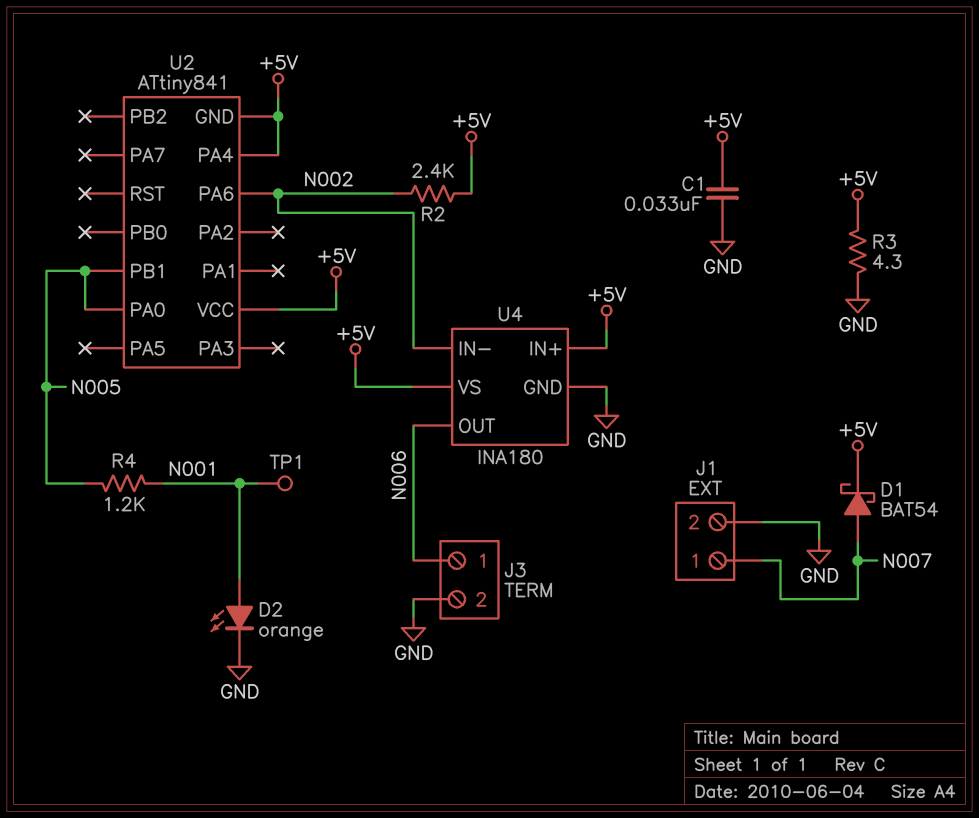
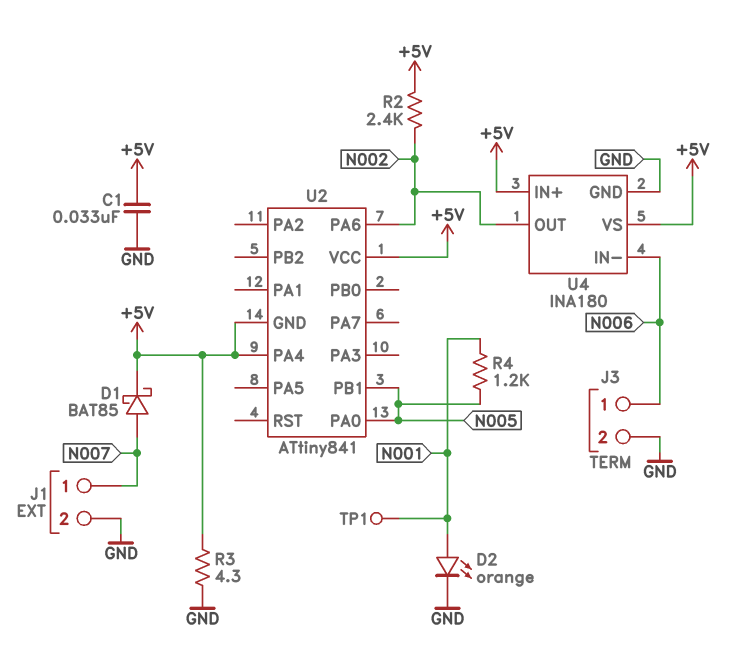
D1: schottky BAT54 (A N007, K +5V) -> schottky BAT85 (A N007, K +5V)
U4 pin IN-: N002 -> N006
U4 pin OUT: N006 -> N002

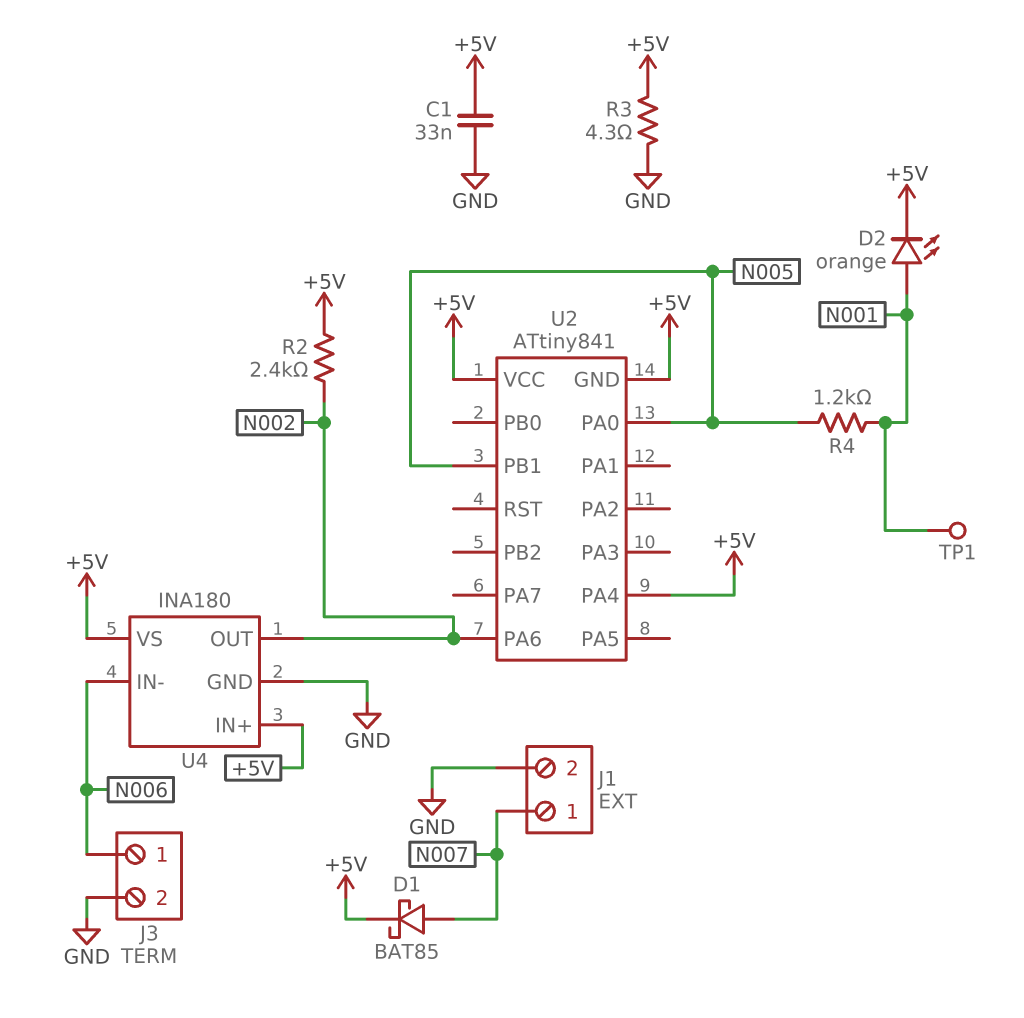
D2: LED orange (A N001, K GND) -> LED orange (A N001, K +5V)

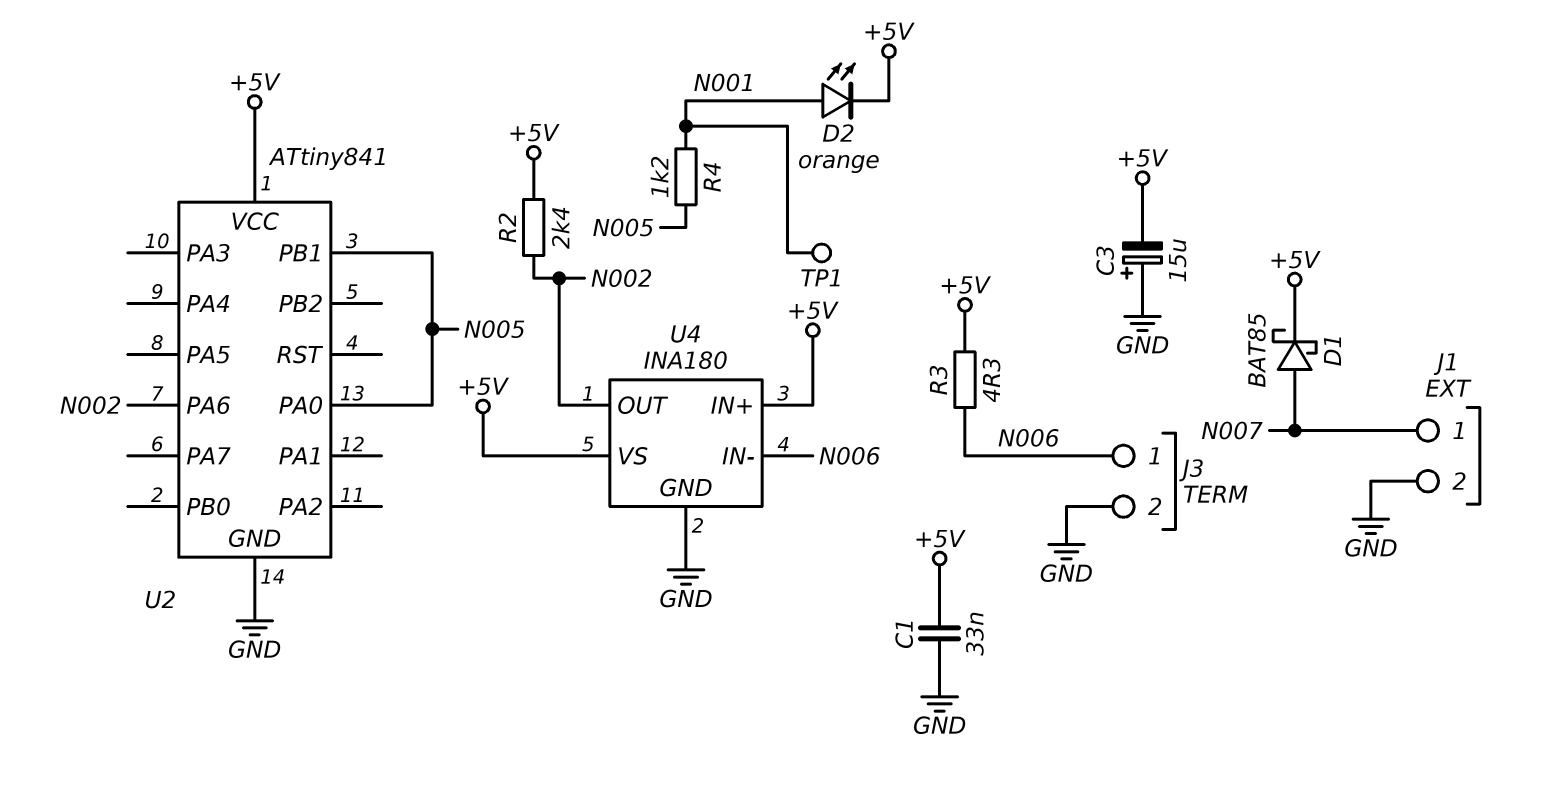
C3: none -> 15uF (plus GND, minus +5V)
R3: 4.3 (+5V, GND) -> 4.3 (+5V, N006)
U2 pin GND: +5V -> GND
U2 pin PA4: +5V -> none

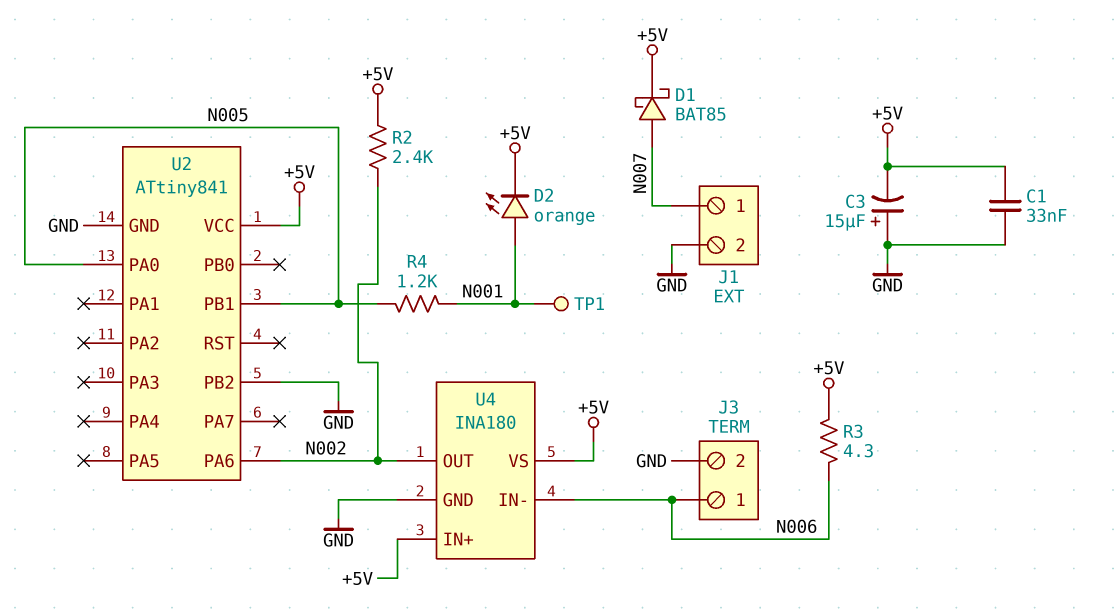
U2 pin PB2: none -> GND

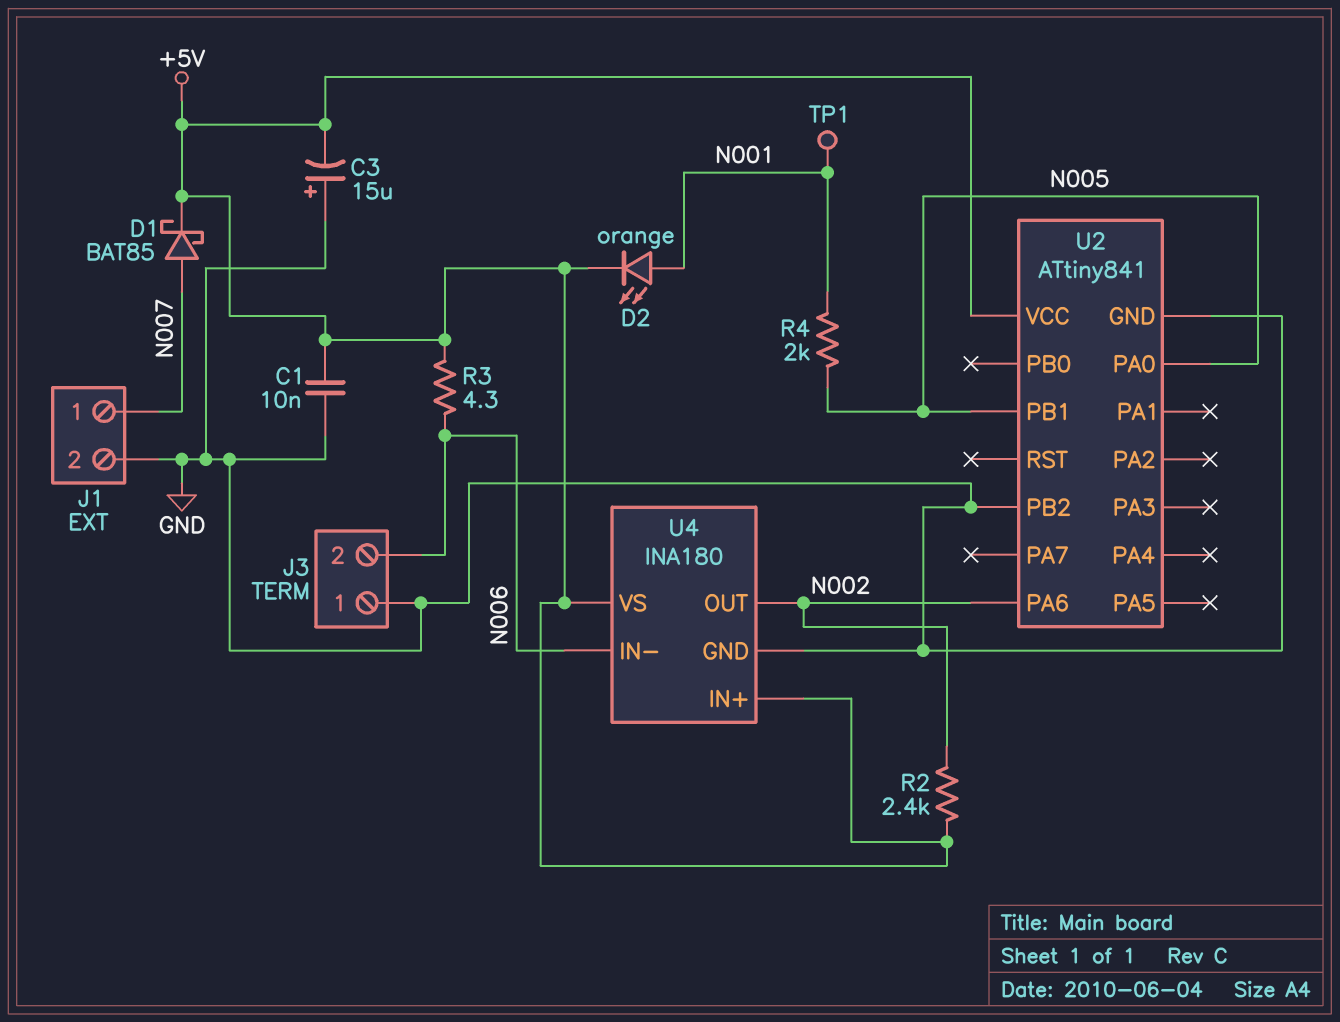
C1: 33nF (+5V, GND) -> 10nF (+5V, GND)
J3 pin 1: N006 -> GND
J3 pin 2: GND -> N006
R4: 1.2k (N001, N005) -> 2k (N001, N005)

